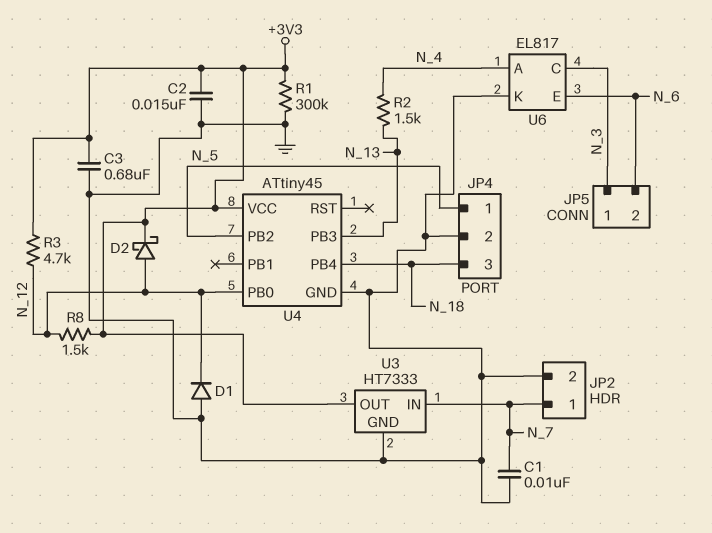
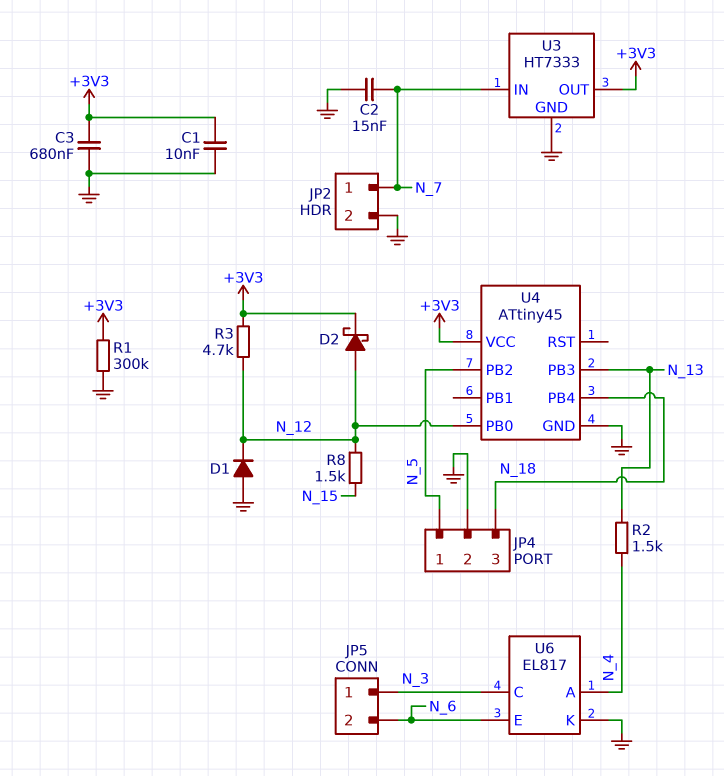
C1: 10nF (GND, N_7) -> 10nF (+3V3, GND)
C2: 15nF (+3V3, GND) -> 15nF (GND, N_7)
R8: 1.5k (+3V3, N_12) -> 1.5k (N_12, N_15)

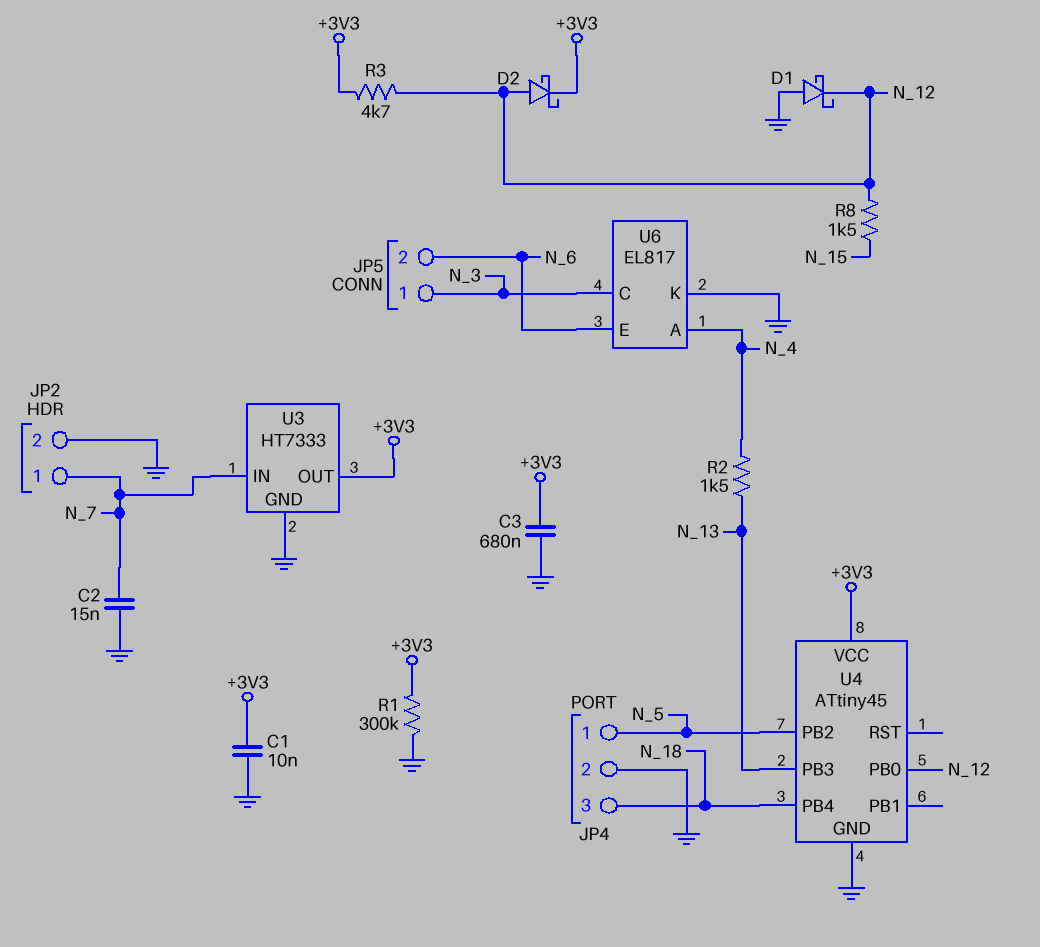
D1: diode (A GND, K N_12) -> schottky (A GND, K N_12)

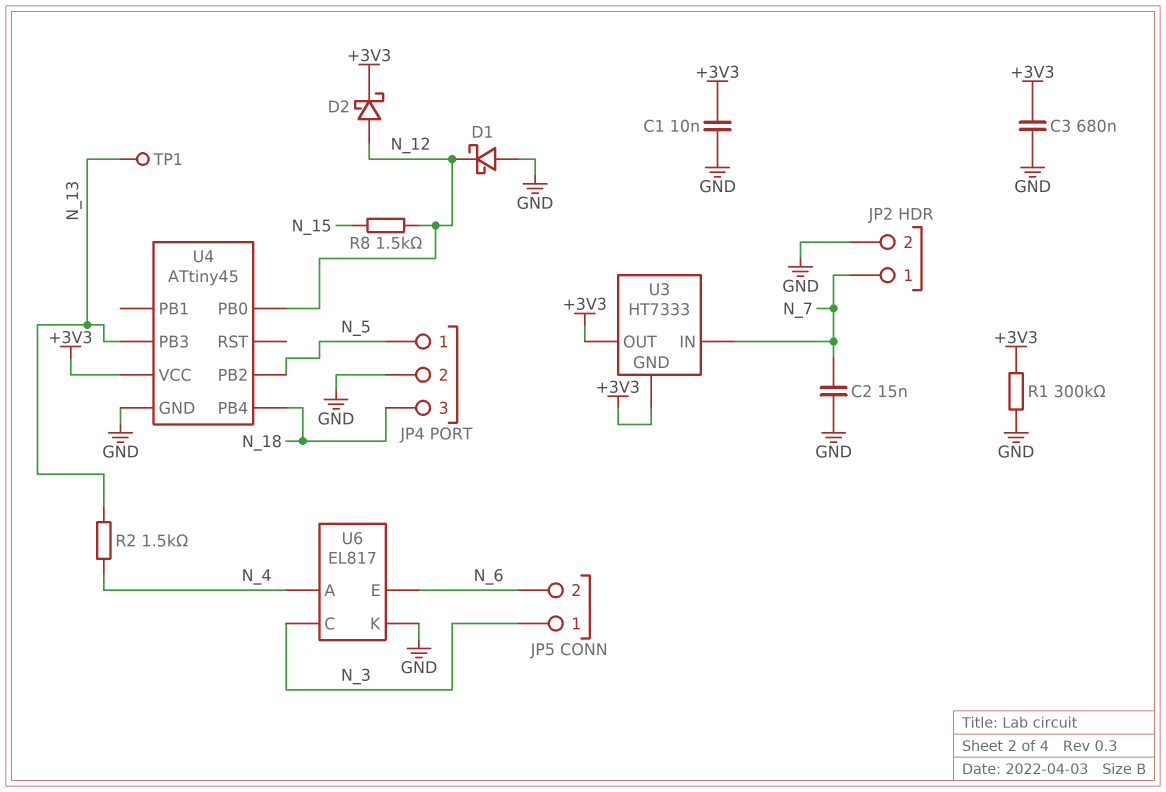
R3: 4.7k (+3V3, N_12) -> none
TP1: none -> test point (N_13)
U3 pin GND: GND -> +3V3

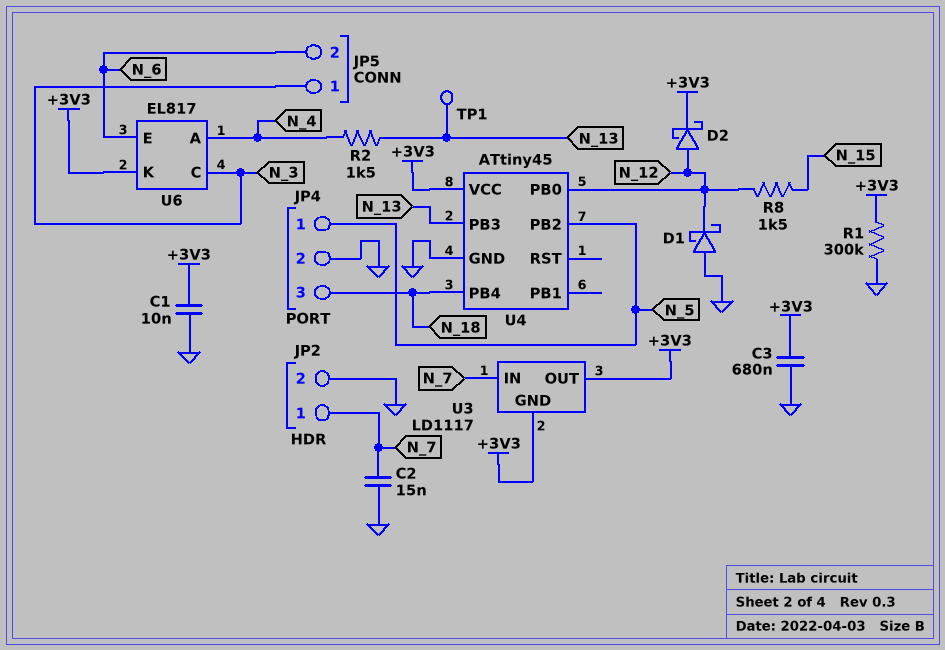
U3: HT7333 -> LD1117
U6 pin K: GND -> +3V3

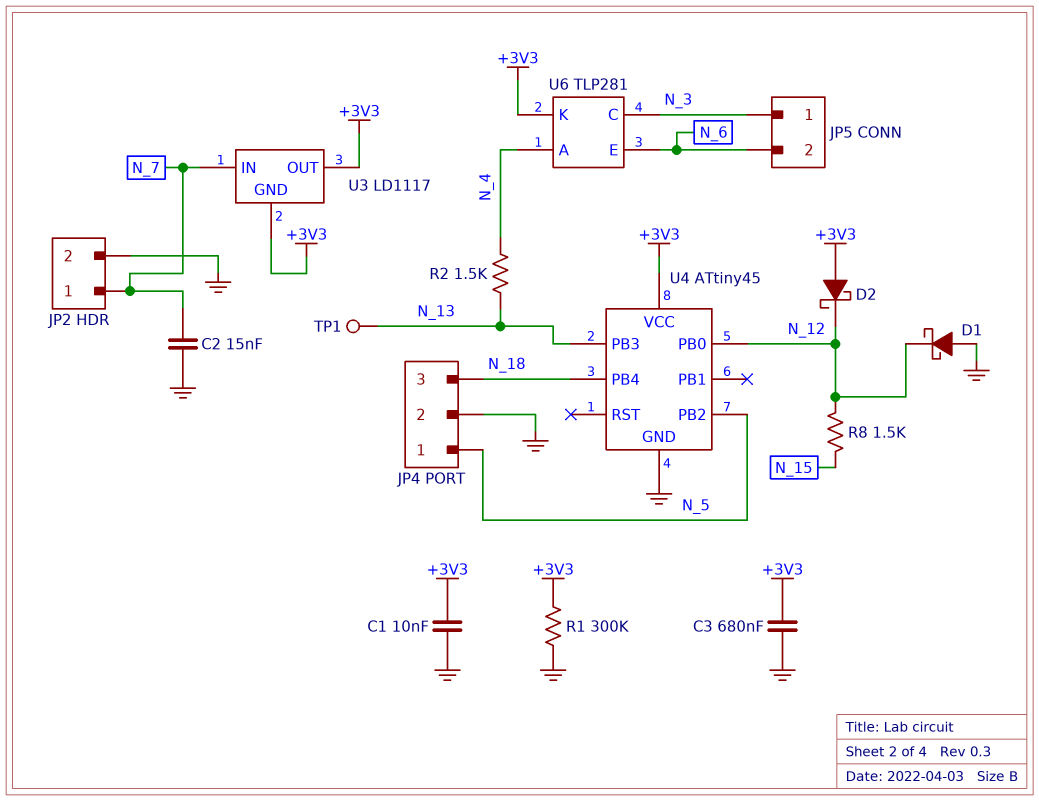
D2: schottky (A N_12, K +3V3) -> schottky (A +3V3, K N_12)
U6: EL817 -> TLP281

